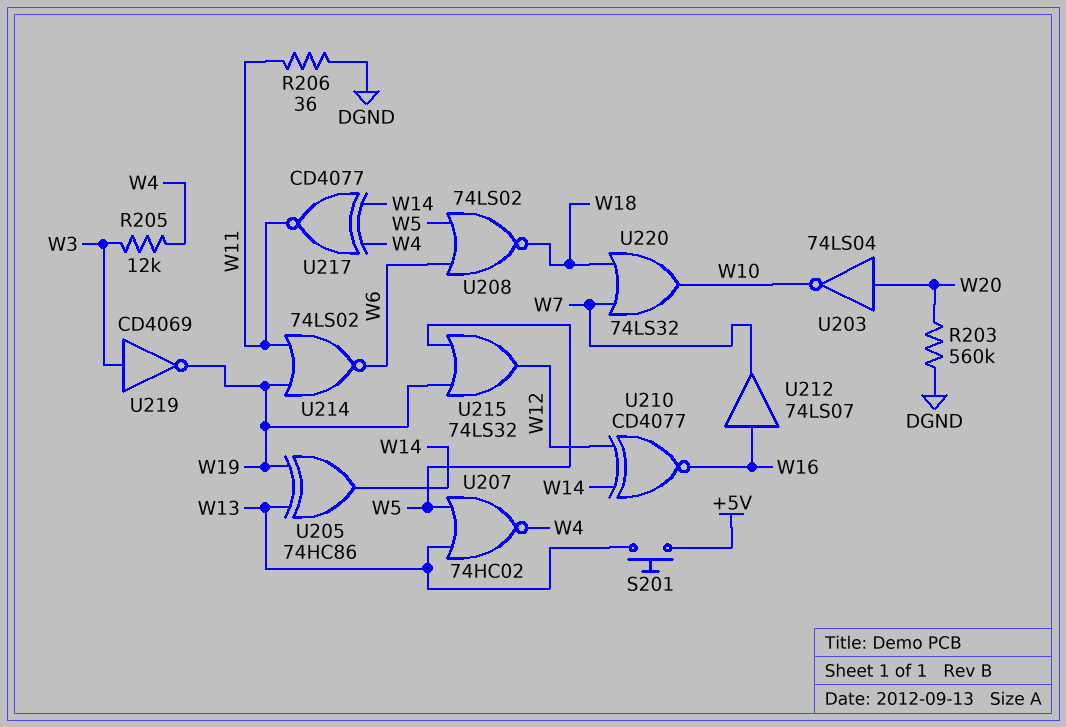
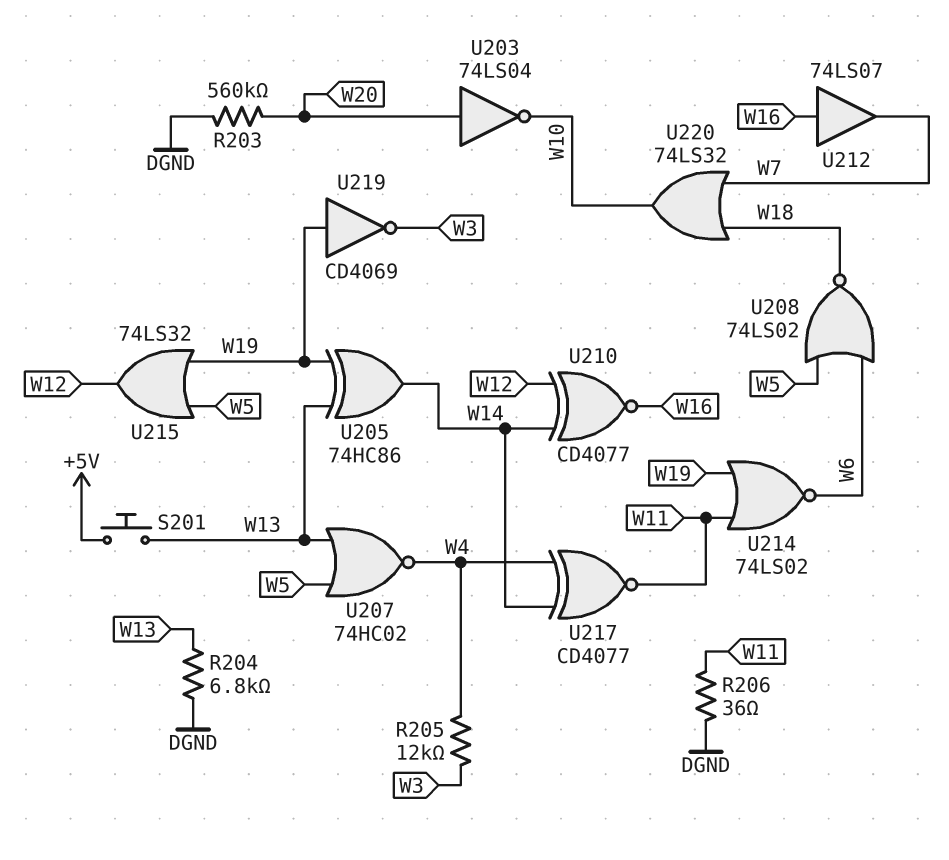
R204: none -> 6.8k (DGND, W13)
U219: NOT CD4069 (in W3, out W19) -> NOT CD4069 (in W19, out W3)

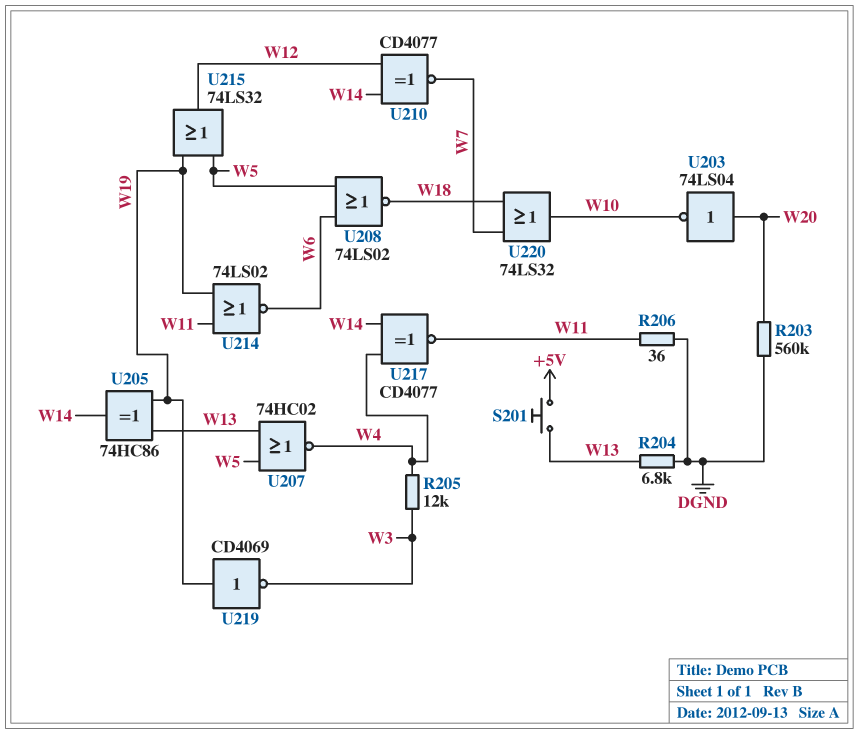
U210: XNOR CD4077 (in W12, in W14, out W16) -> XNOR CD4077 (in W12, in W14, out W7)
U212: buffer 74LS07 (in W16, out W7) -> none

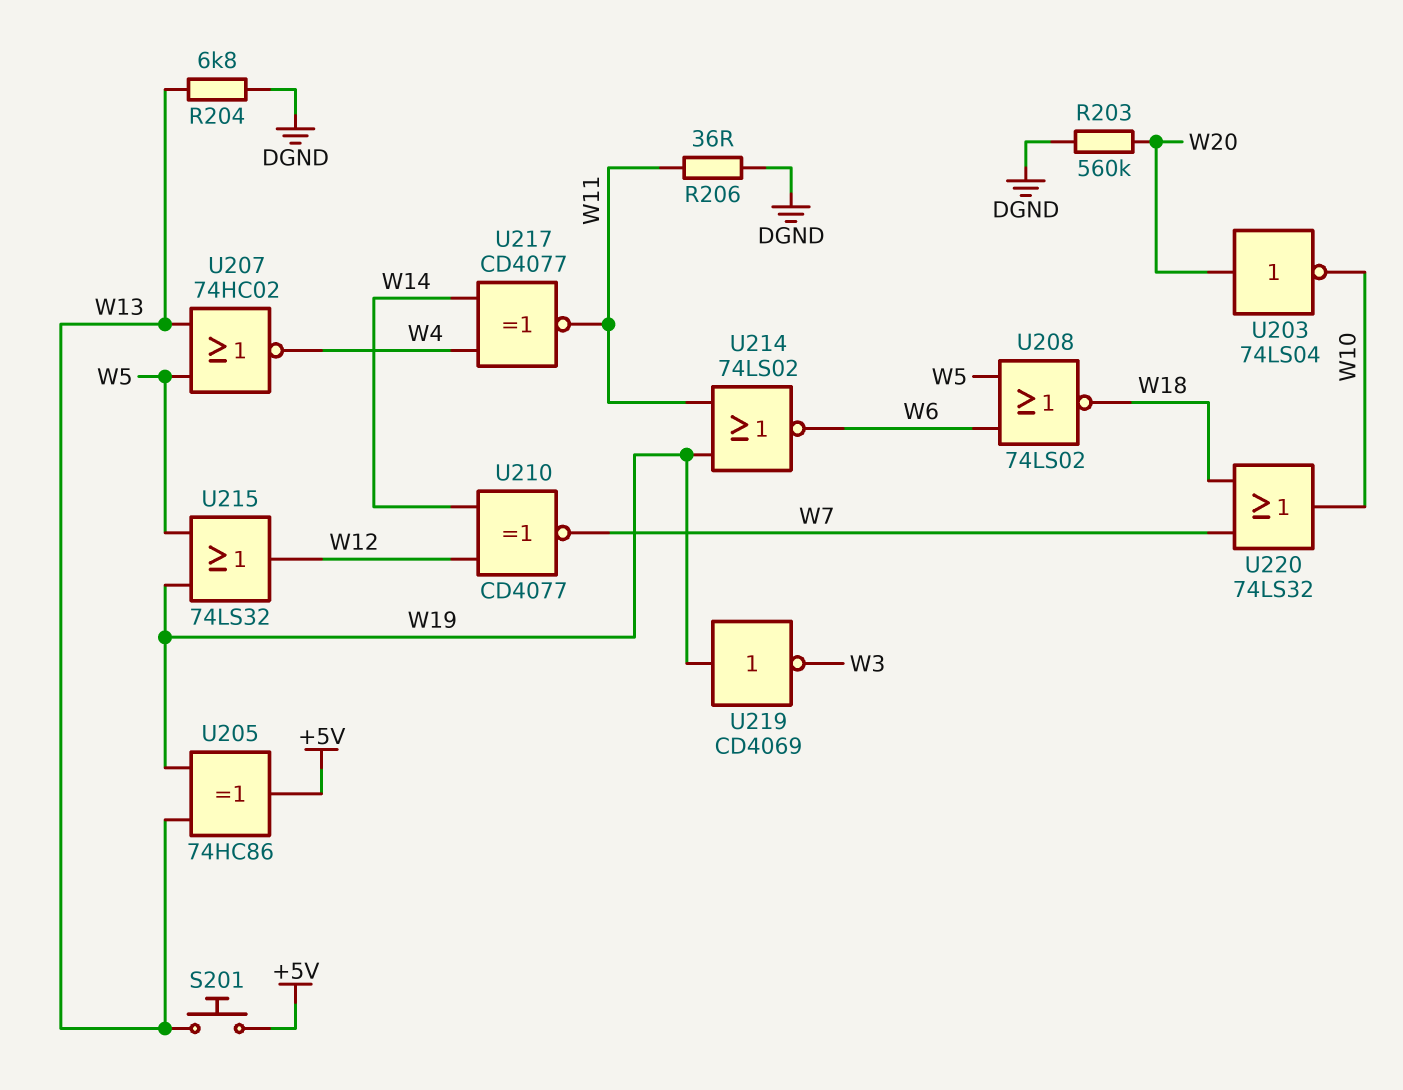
R205: 12k (W3, W4) -> none
U205: XOR 74HC86 (in W13, in W19, out W14) -> XOR 74HC86 (in W13, in W19, out +5V)

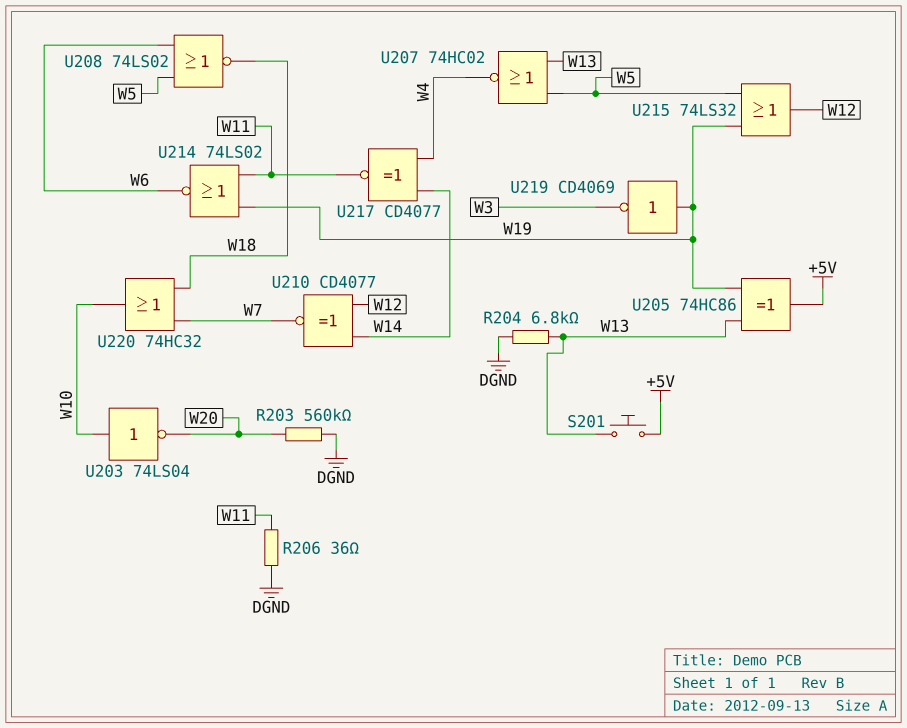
U203: NOT 74LS04 (in W20, out W10) -> NOT 74LS04 (in W10, out W20)
U220: OR 74LS32 (in W7, in W18, out W10) -> OR 74HC32 (in W7, in W18, out W10)

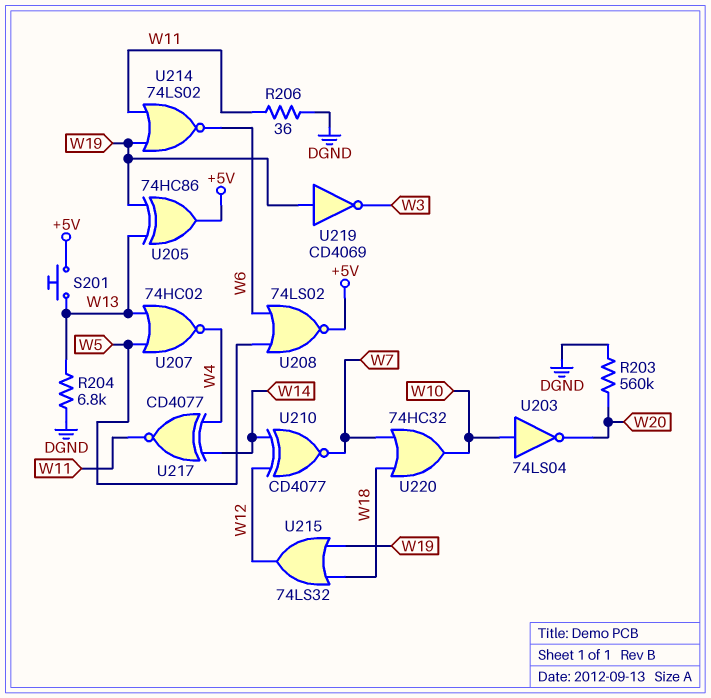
U208: NOR 74LS02 (in W5, in W6, out W18) -> NOR 74LS02 (in W5, in W6, out +5V)
U215: OR 74LS32 (in W5, in W19, out W12) -> OR 74LS32 (in W18, in W19, out W12)

